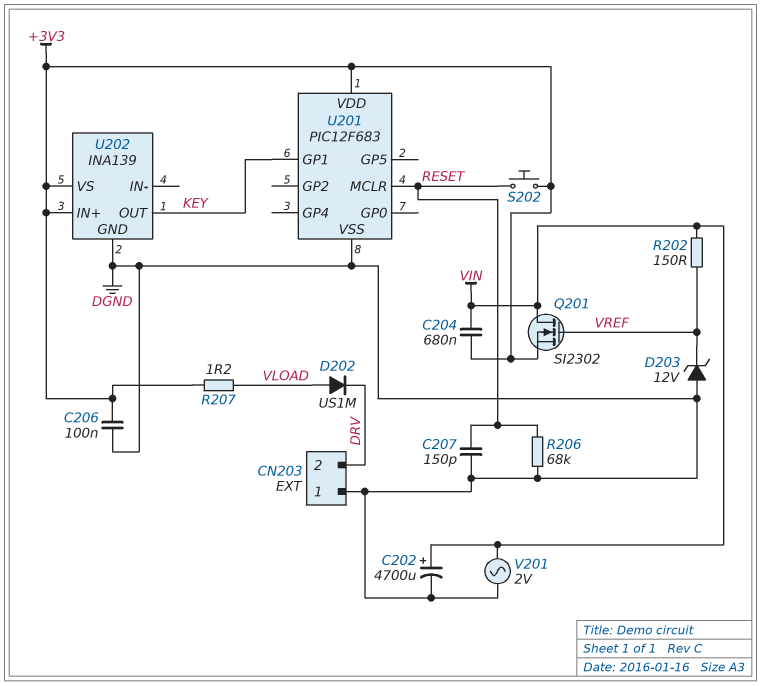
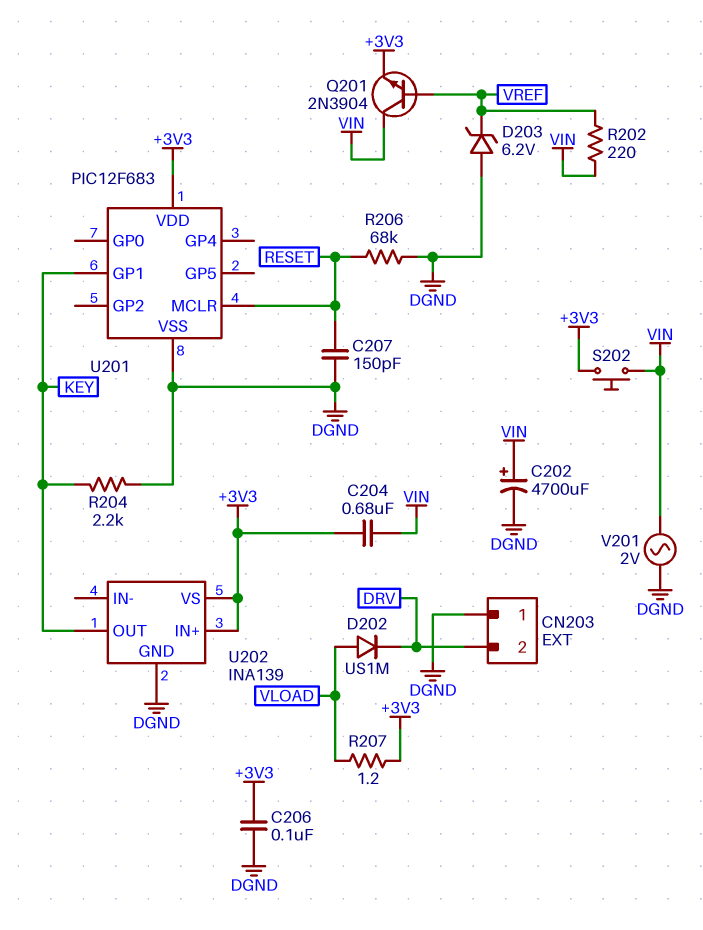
D203: zener 12V (A DGND, K VREF) -> zener 6.2V (A DGND, K VREF)
Q201: NMOS SI2302 (G VREF, D VIN, S +3V3) -> NPN 2N3904 (B VREF, C VIN, E +3V3)
R202: 150 (VIN, VREF) -> 220 (VIN, VREF)
R204: none -> 2.2k (DGND, KEY)
S202: button (+3V3, RESET) -> button (+3V3, VIN)

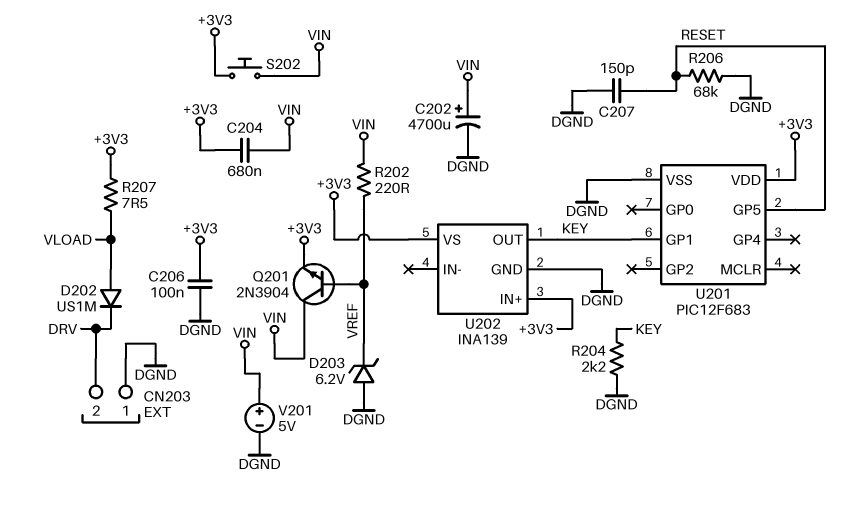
R207: 1.2 (+3V3, VLOAD) -> 7.5 (+3V3, VLOAD)
U201 pin GP5: none -> RESET
U201 pin MCLR: RESET -> none
V201: AC 2V (DGND, VIN) -> 5V (plus VIN, minus DGND)

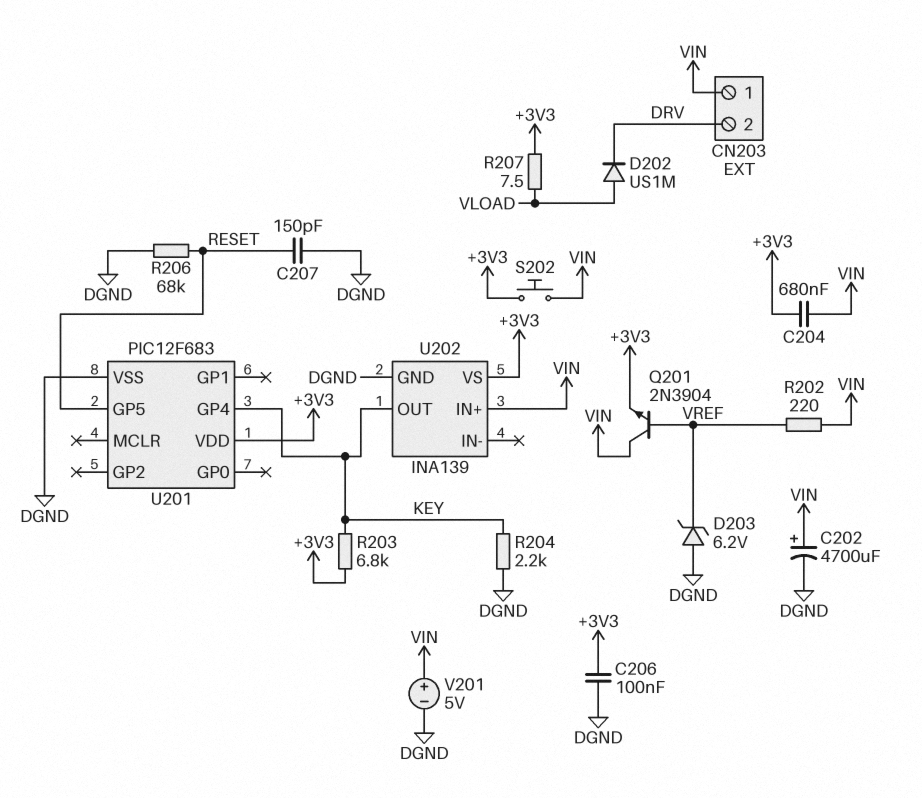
CN203 pin 1: DGND -> VIN
R203: none -> 6.8k (+3V3, KEY)
U201 pin GP1: KEY -> none
U201 pin GP4: none -> KEY
U202 pin IN+: +3V3 -> VIN

